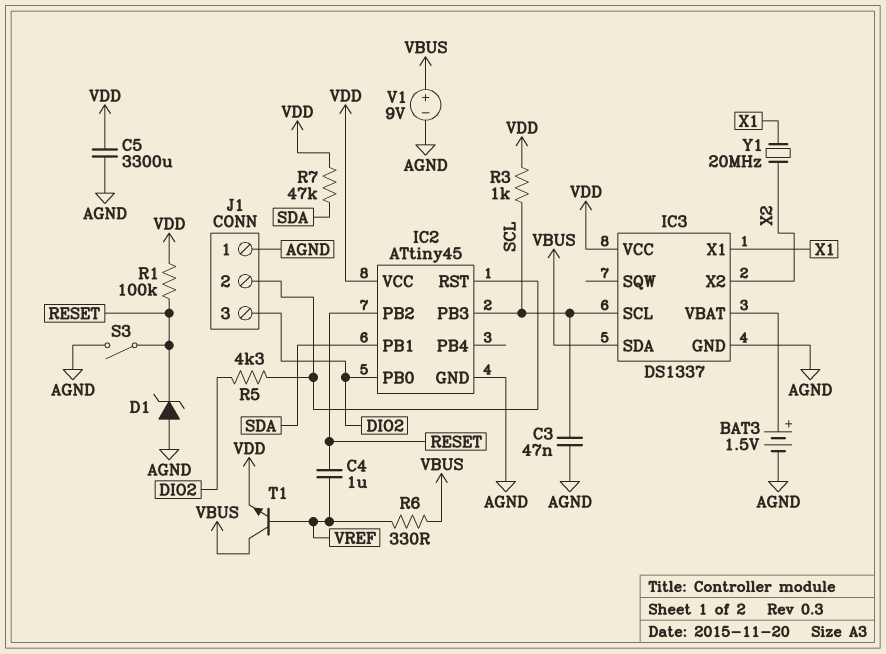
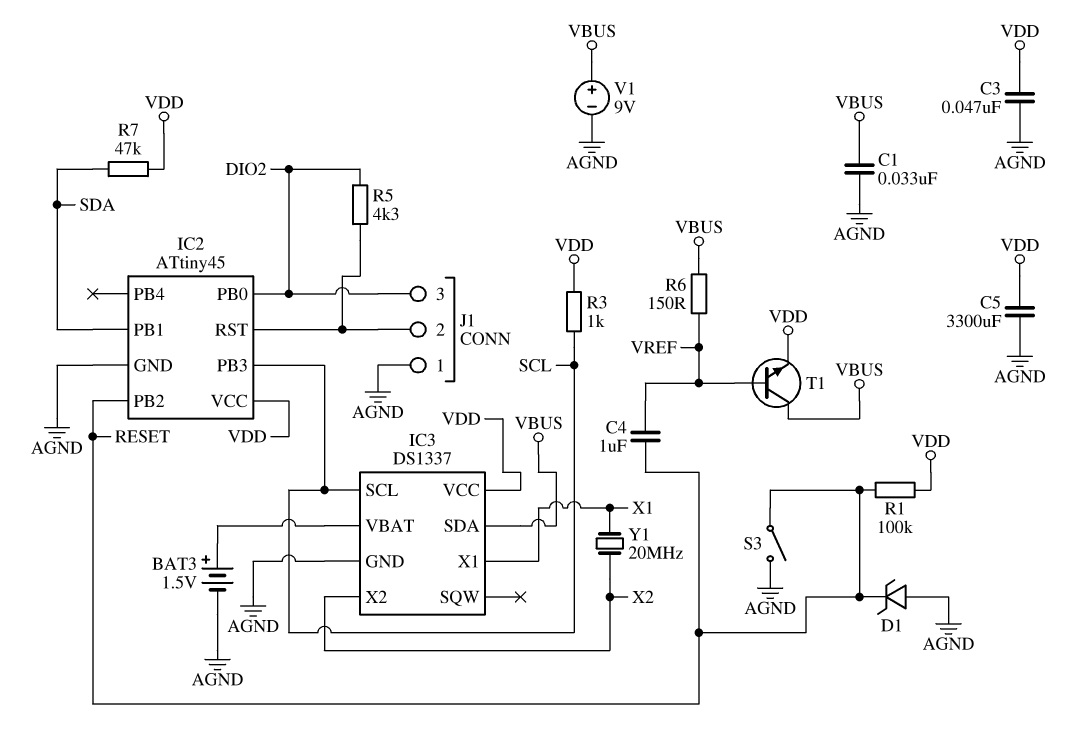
C1: none -> 33nF (AGND, VBUS)
C3: 47nF (AGND, SCL) -> 47nF (AGND, VDD)
R6: 330 (VBUS, VREF) -> 150 (VBUS, VREF)

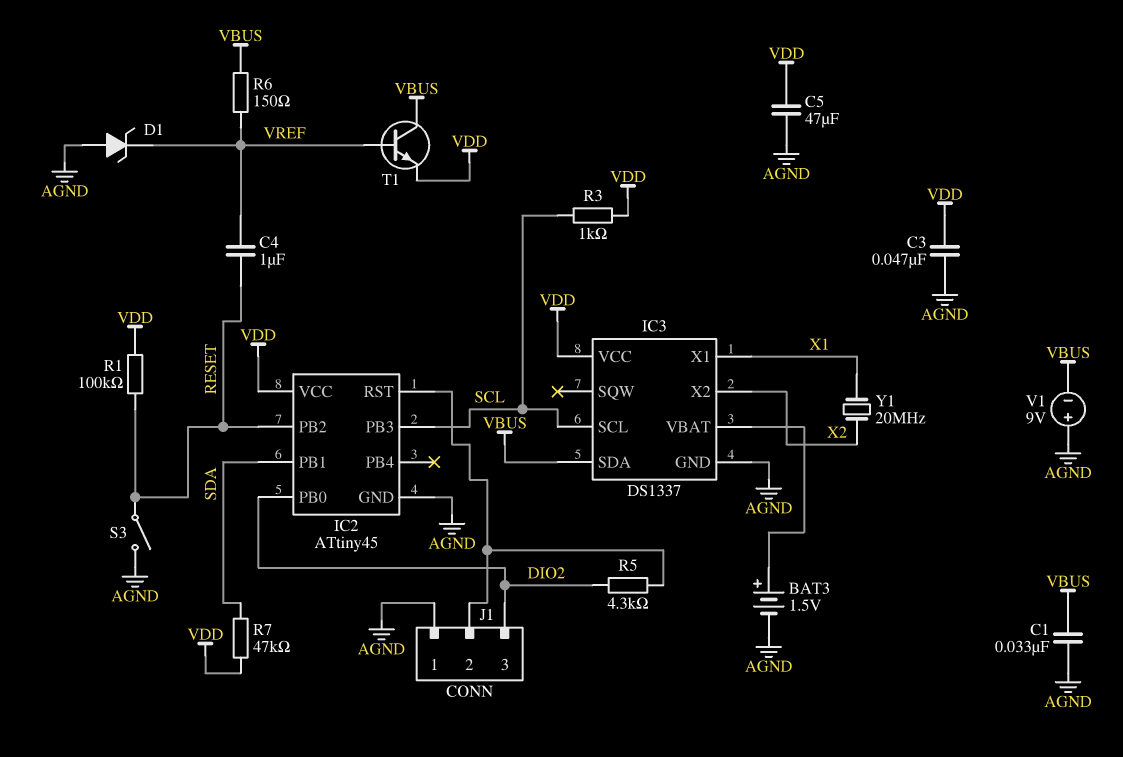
C5: 3300uF (AGND, VDD) -> 47uF (AGND, VDD)
D1: zener (A AGND, K RESET) -> zener (A AGND, K VREF)
V1: 9V (plus VBUS, minus AGND) -> 9V (plus AGND, minus VBUS)

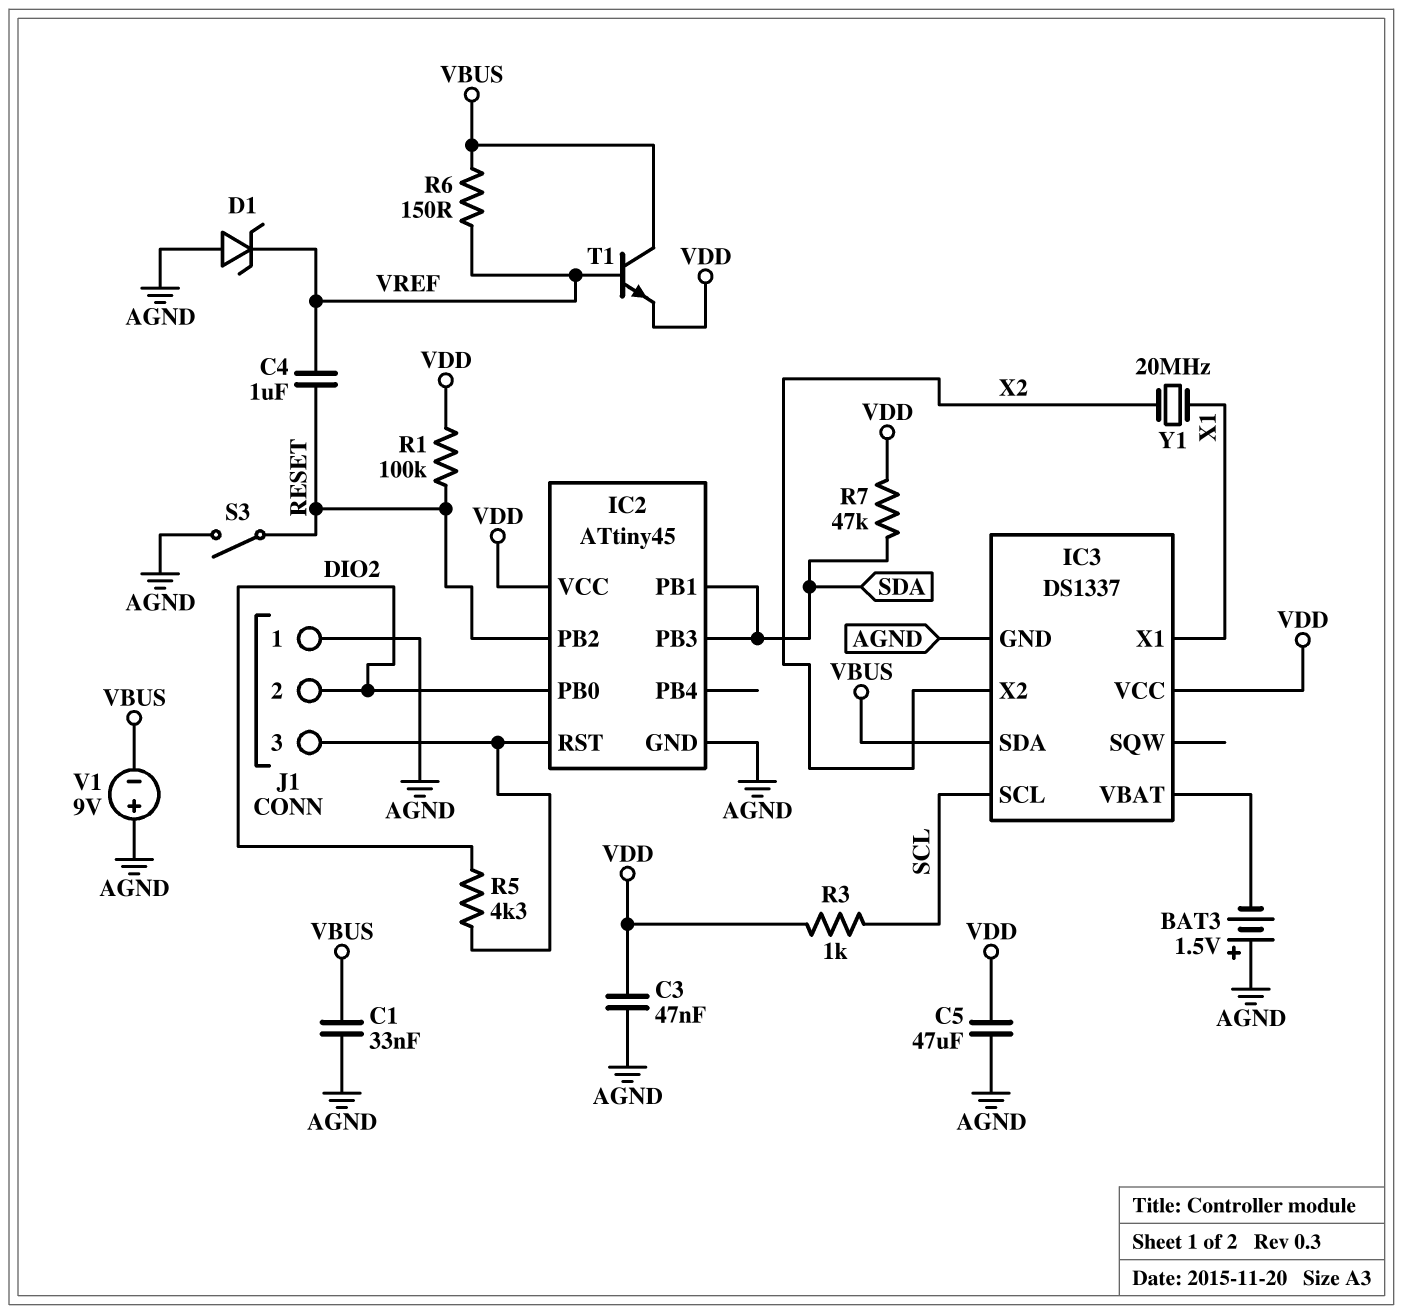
BAT3: 1.5V (plus IC3/VBAT, minus AGND) -> 1.5V (plus AGND, minus IC3/VBAT)
IC2 pin PB3: SCL -> SDA
J1 pin 2: IC2/RST -> DIO2
J1 pin 3: DIO2 -> IC2/RST

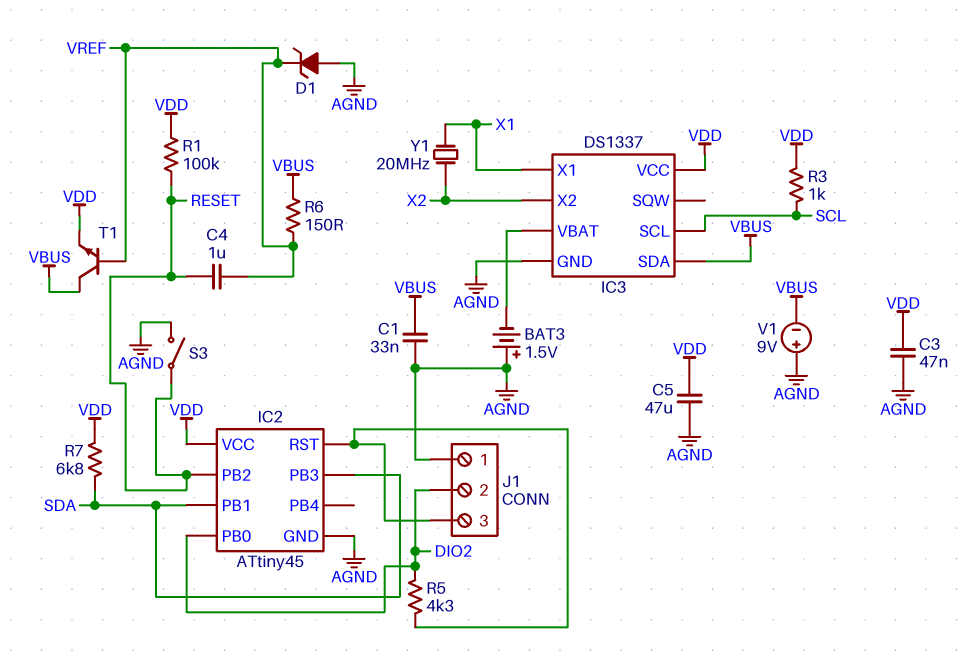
R7: 47k (SDA, VDD) -> 6.8k (SDA, VDD)

